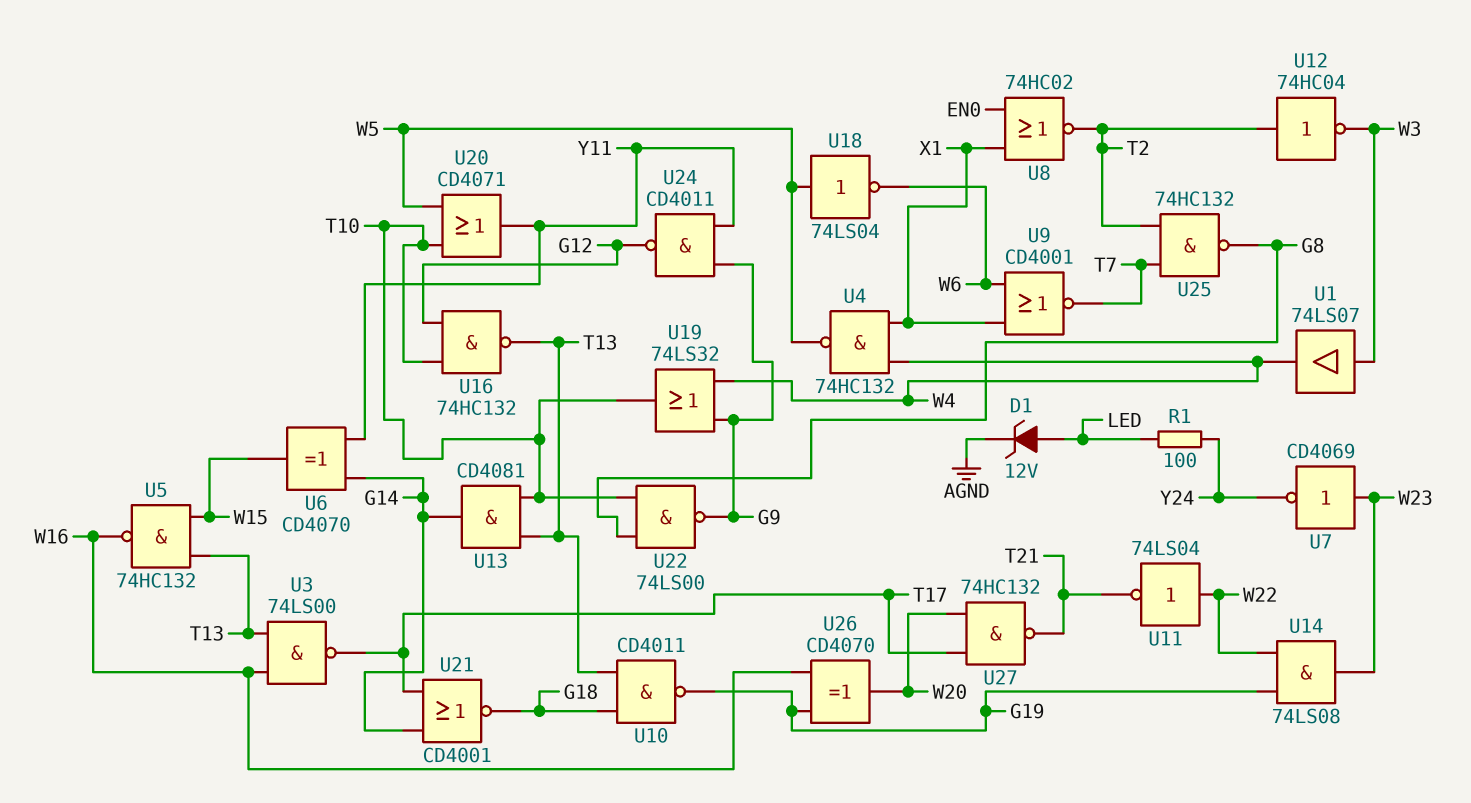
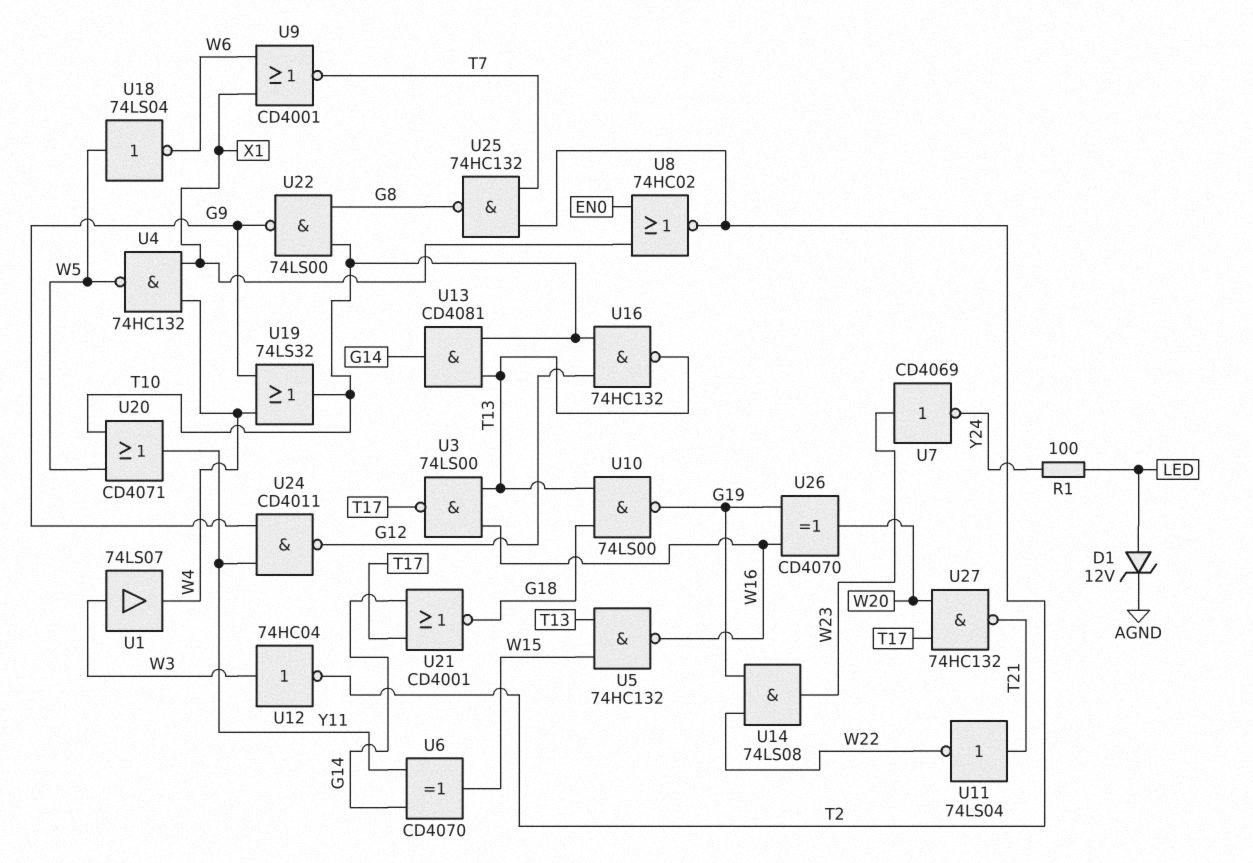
U10: NAND CD4011 (in G18, in T13, out G19) -> NAND 74LS00 (in G18, in T13, out G19)
U11: NOT 74LS04 (in W22, out T21) -> NOT 74LS04 (in T21, out W22)
U12: NOT 74HC04 (in T2, out W3) -> NOT 74HC04 (in W3, out T2)

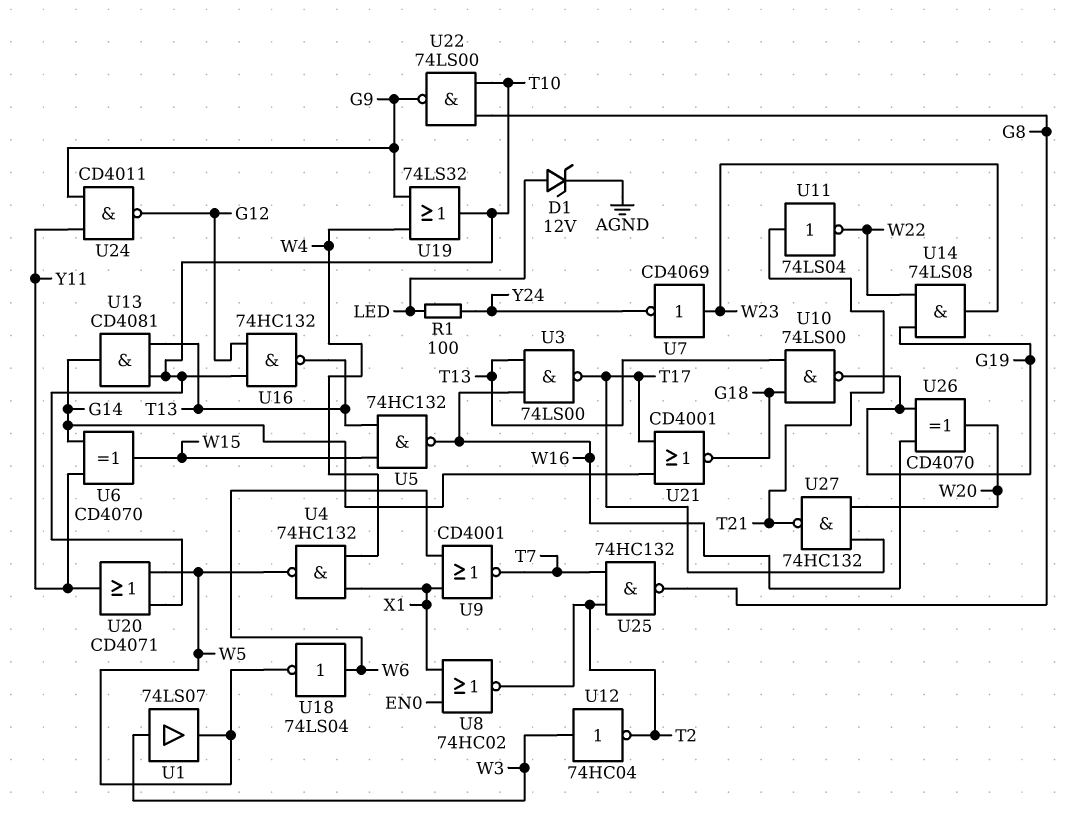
U1: buffer 74LS07 (in W3, out W4) -> buffer 74LS07 (in W3, out W5)
U18: NOT 74LS04 (in W5, out W6) -> NOT 74LS04 (in W6, out W5)

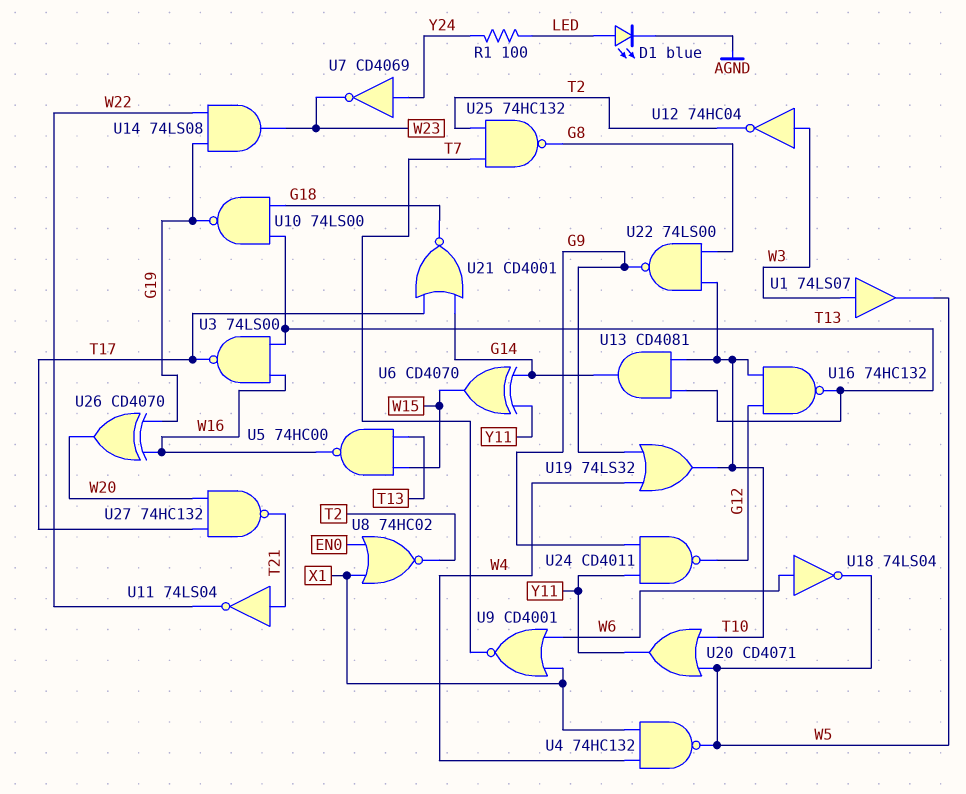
D1: zener 12V (A LED, K AGND) -> LED blue (A LED, K AGND)
U5: NAND 74HC132 (in T13, in W15, out W16) -> NAND 74HC00 (in T13, in W15, out W16)
U7: NOT CD4069 (in W23, out Y24) -> NOT CD4069 (in Y24, out W23)

